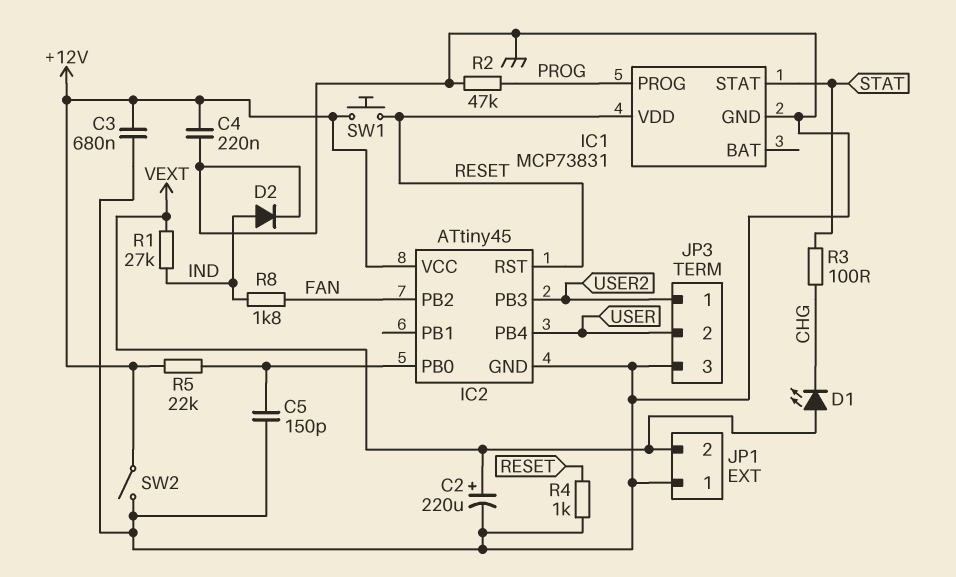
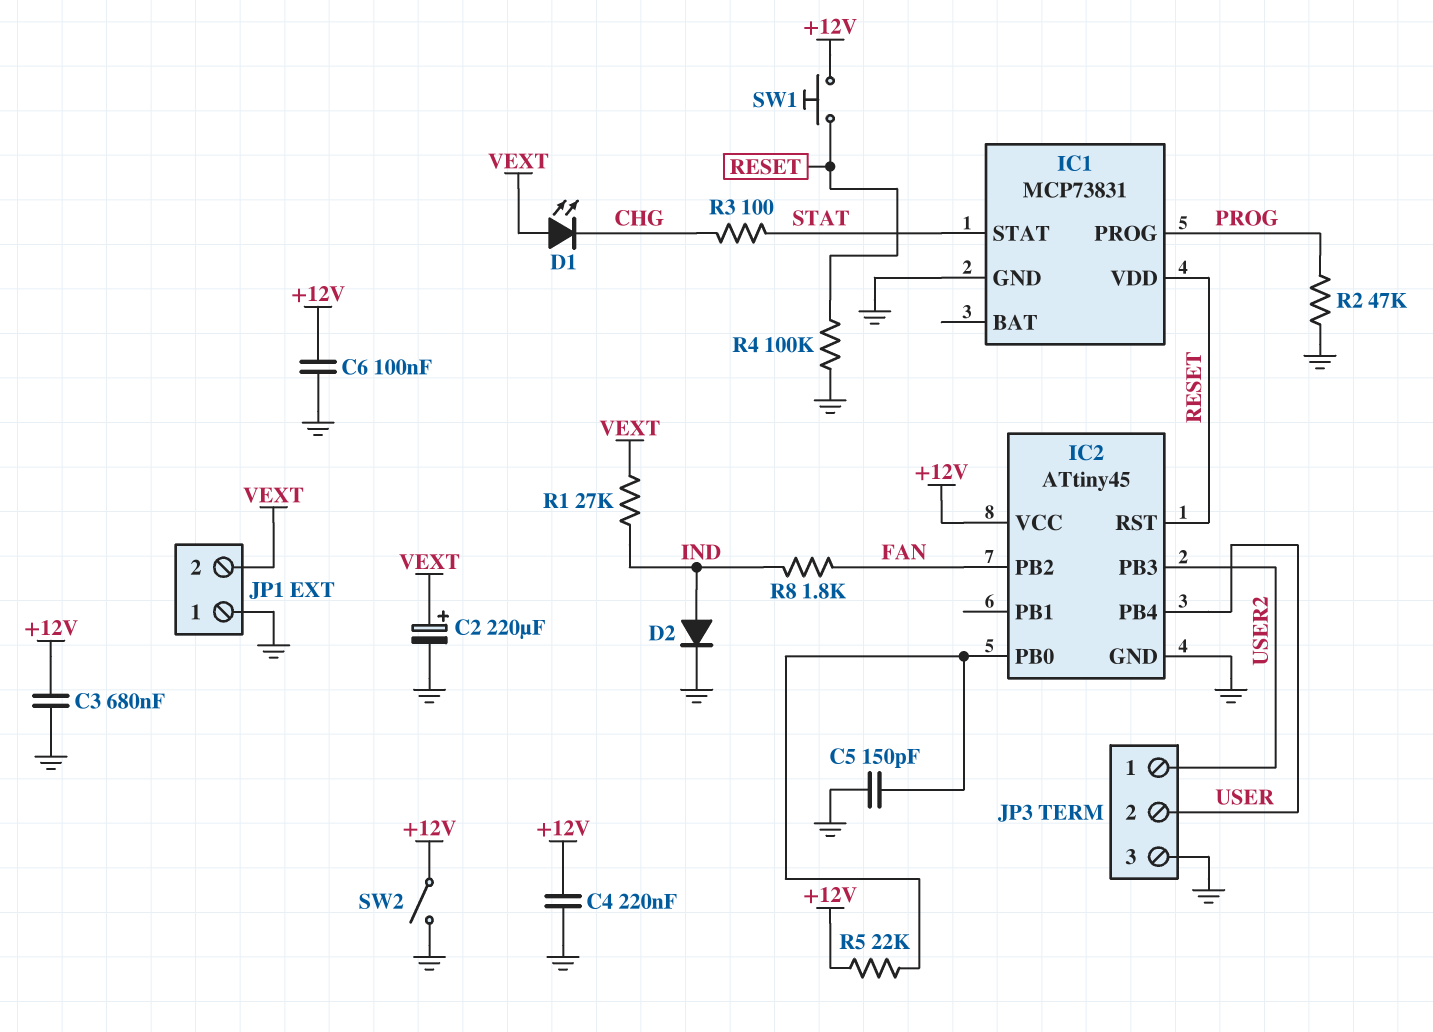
C6: none -> 100nF (+12V, GND)
R4: 1k (GND, RESET) -> 100k (GND, RESET)

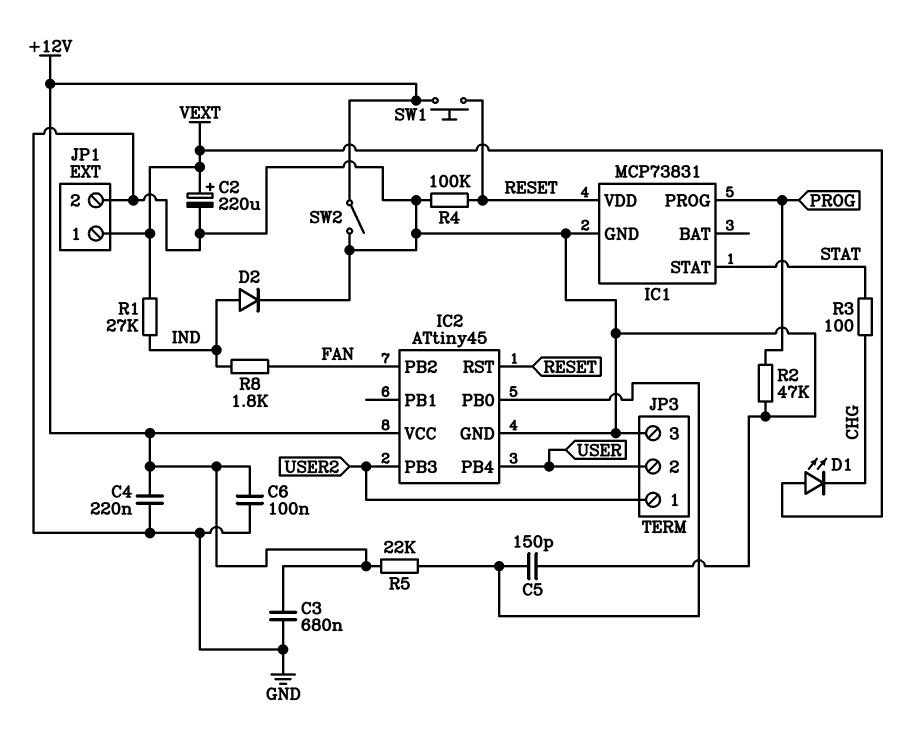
JP1 pin 1: GND -> VEXT
JP1 pin 2: VEXT -> GND

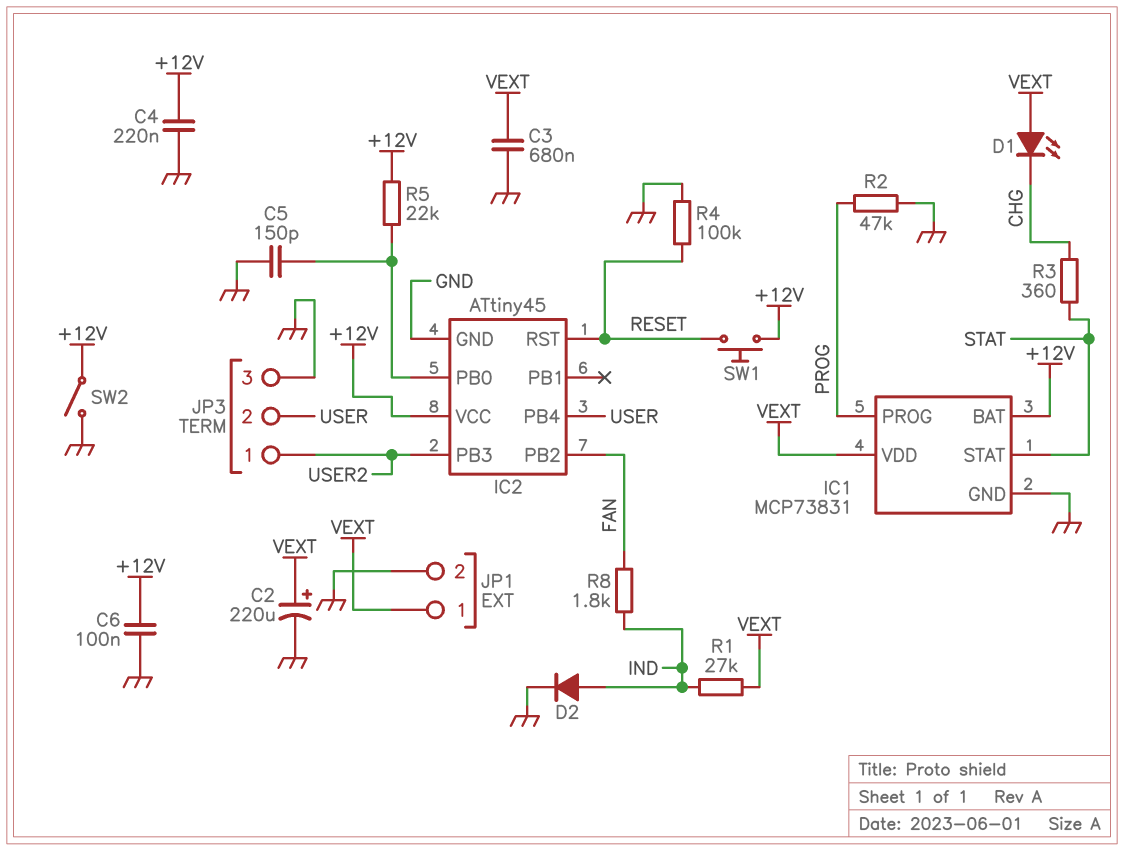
C3: 680nF (+12V, GND) -> 680nF (GND, VEXT)
IC1 pin BAT: none -> +12V
IC1 pin VDD: RESET -> VEXT
R3: 100 (CHG, STAT) -> 360 (CHG, STAT)

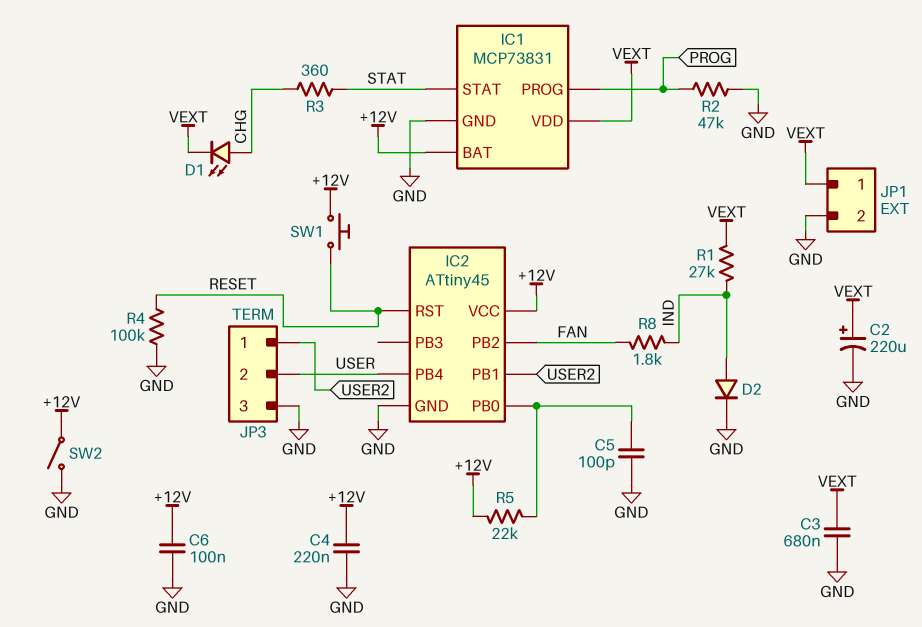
C5: 150pF (GND, IC2/PB0) -> 100pF (GND, IC2/PB0)
D1: LED (A VEXT, K CHG) -> LED (A CHG, K VEXT)
IC2 pin PB1: none -> USER2
IC2 pin PB3: USER2 -> none

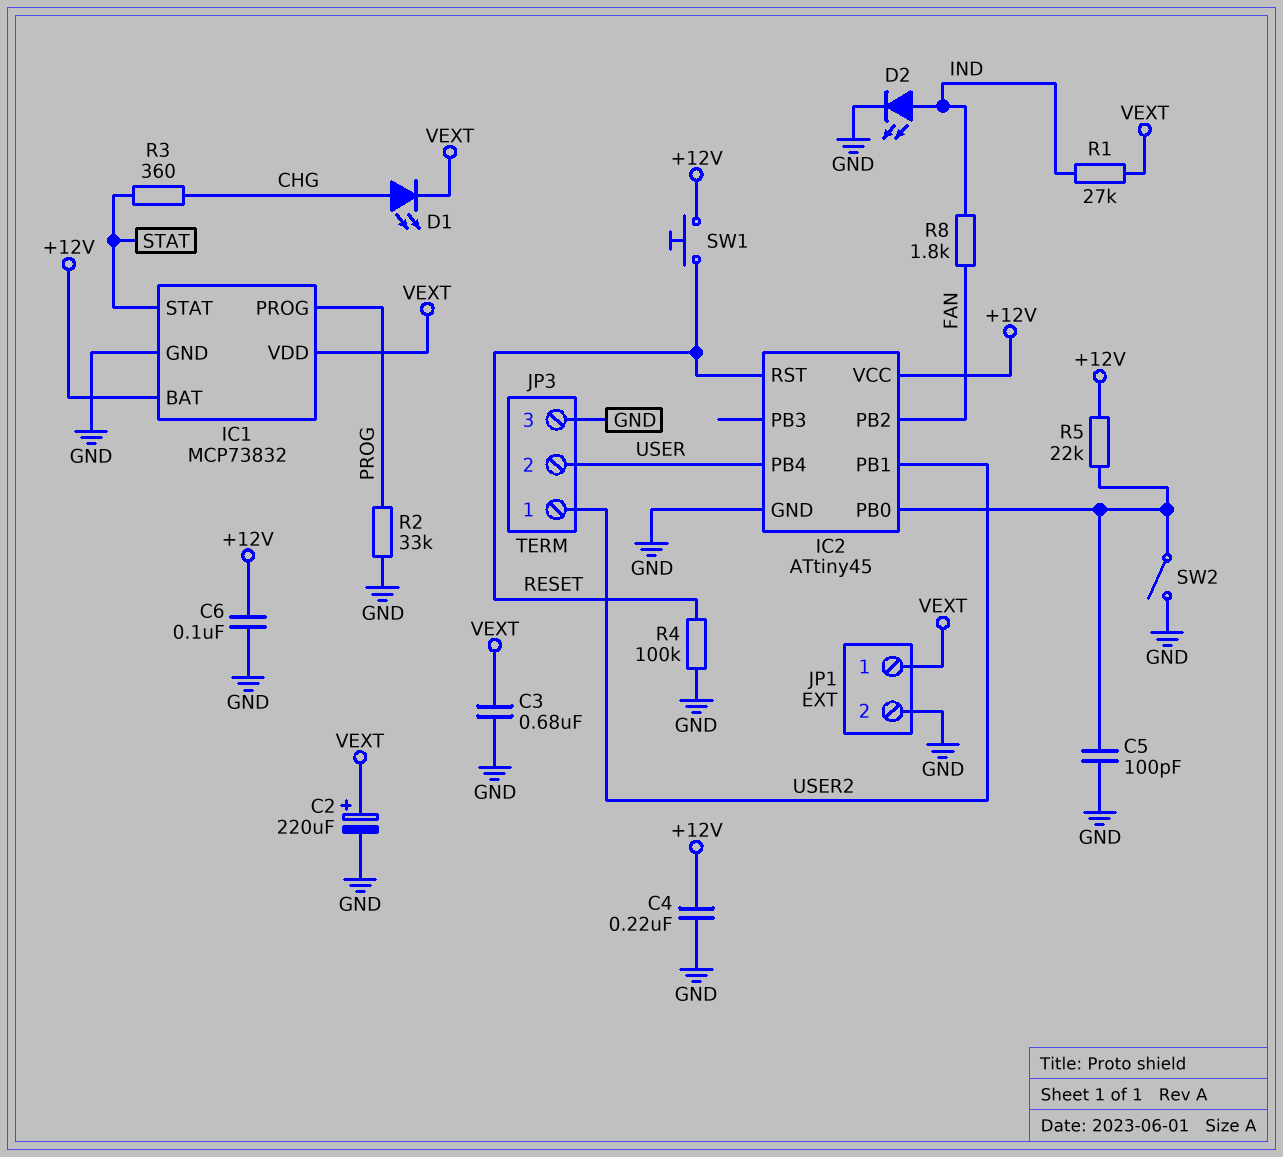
D2: diode (A IND, K GND) -> LED (A IND, K GND)
IC1: MCP73831 -> MCP73832
R2: 47k (GND, PROG) -> 33k (GND, PROG)
SW2: switch (+12V, GND) -> switch (GND, IC2/PB0)

